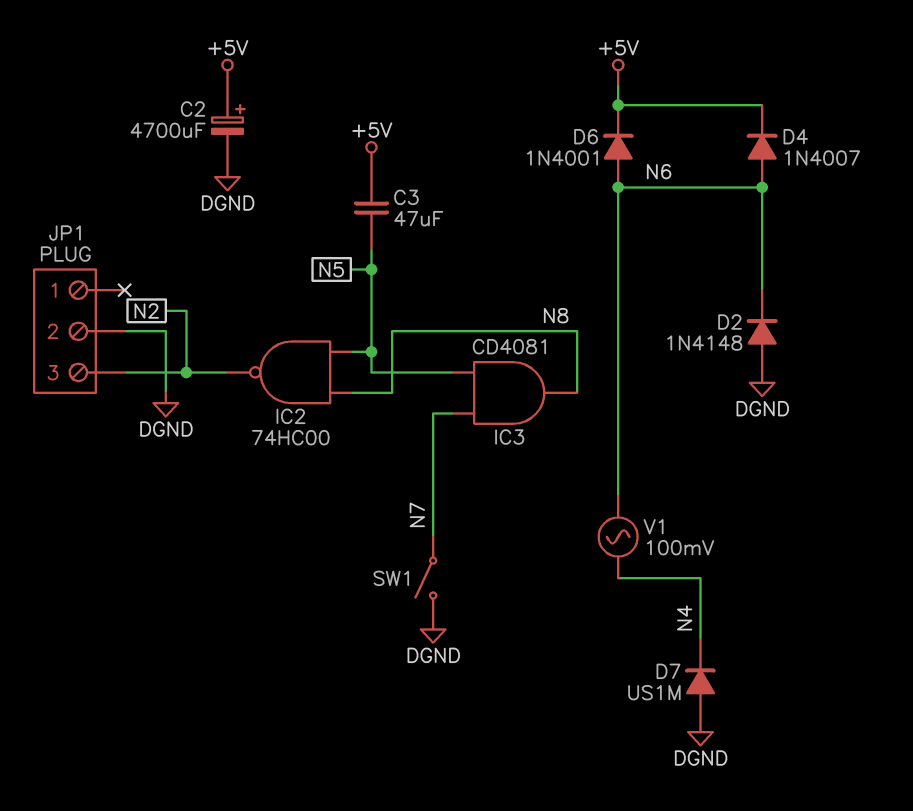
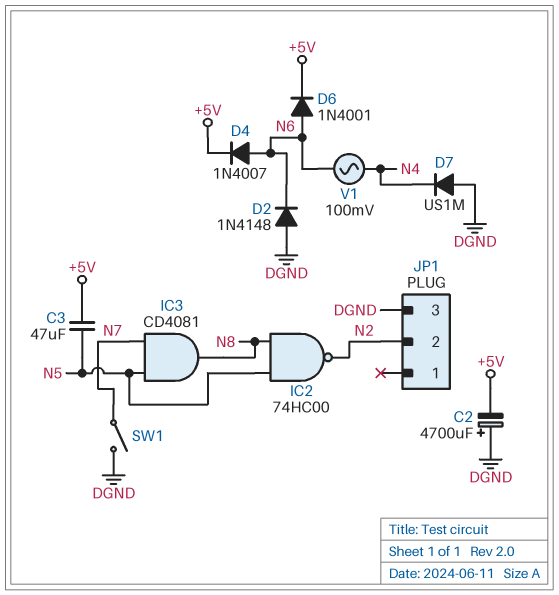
C2: 4700uF (plus +5V, minus DGND) -> 4700uF (plus DGND, minus +5V)
JP1 pin 2: DGND -> N2
JP1 pin 3: N2 -> DGND

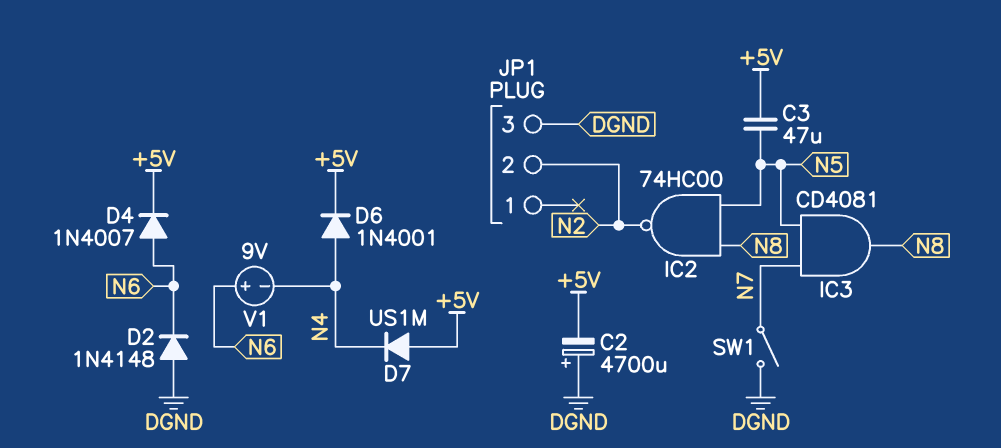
D6: diode 1N4001 (A N6, K +5V) -> diode 1N4001 (A N4, K +5V)
D7: diode US1M (A DGND, K N4) -> diode US1M (A +5V, K N4)
V1: AC 100mV (N4, N6) -> 9V (plus N6, minus N4)

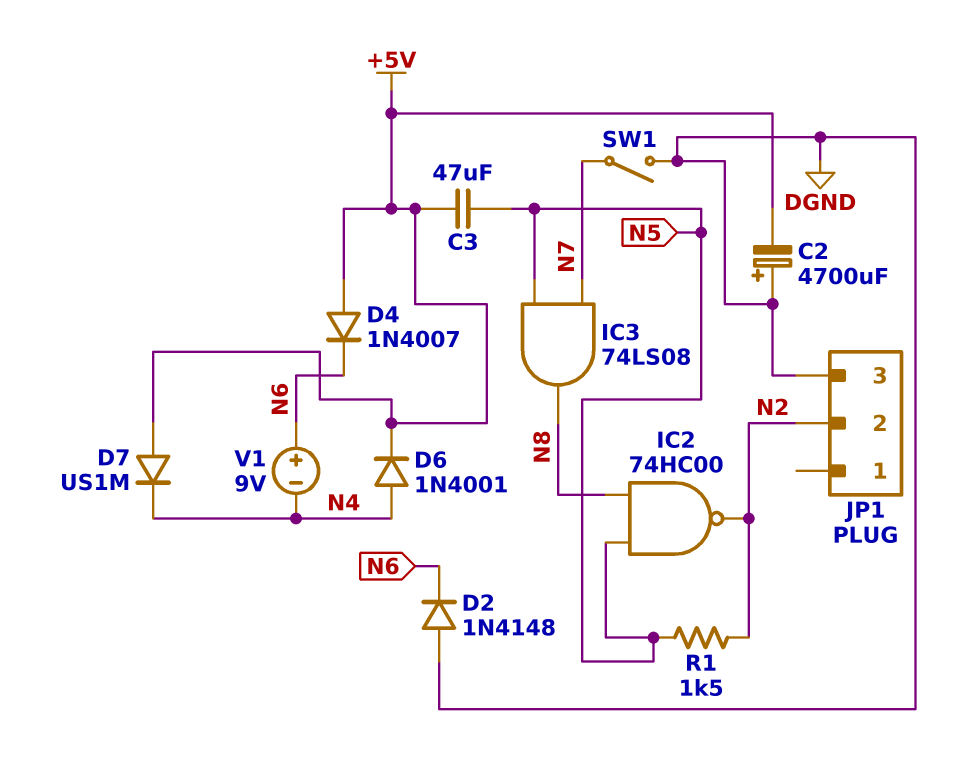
D4: diode 1N4007 (A N6, K +5V) -> diode 1N4007 (A +5V, K N6)
IC3: AND CD4081 (in N5, in N7, out N8) -> AND 74LS08 (in N5, in N7, out N8)
R1: none -> 1.5k (N2, N5)

